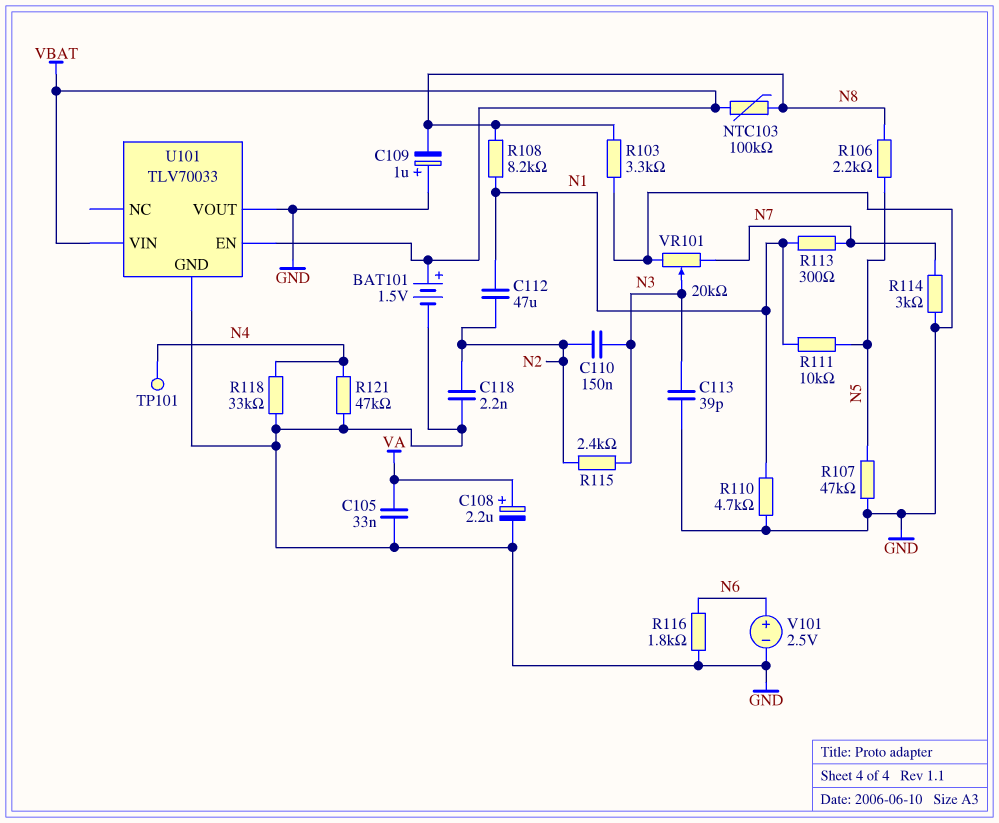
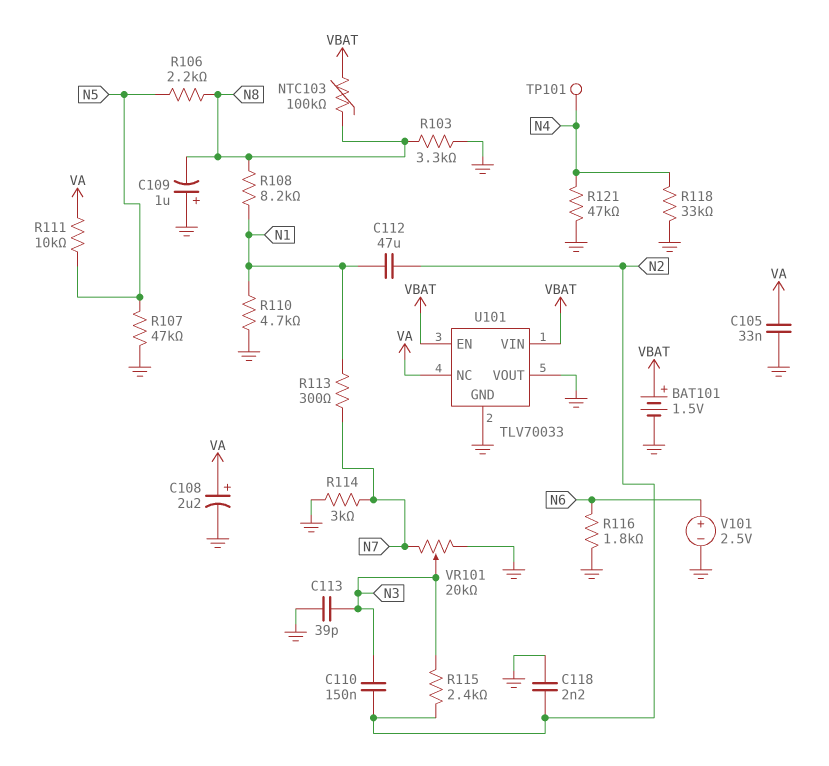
R111: 10k (N1, N5) -> 10k (N5, VA)
U101 pin NC: none -> VA

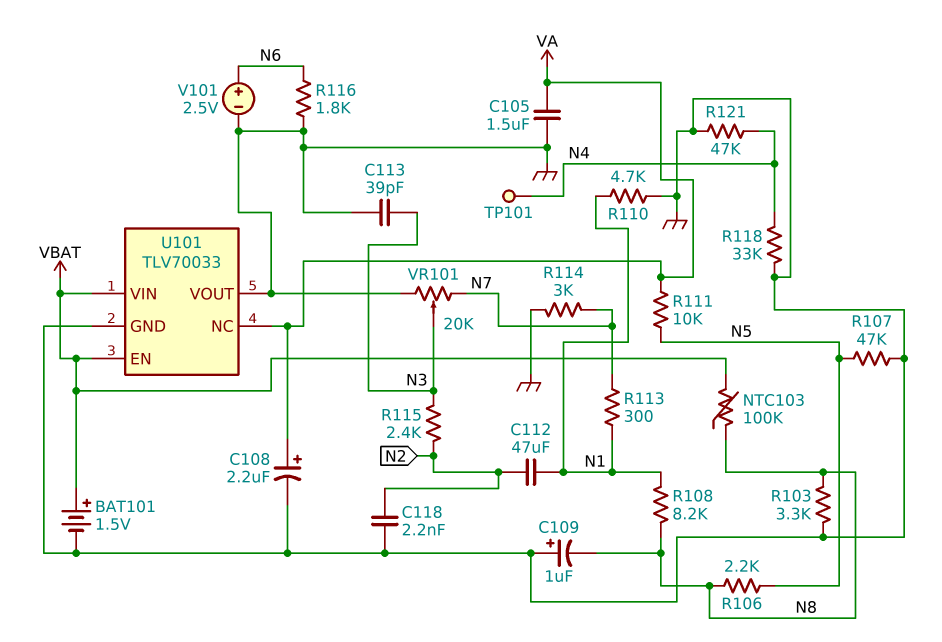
C105: 33nF (GND, VA) -> 1.5uF (GND, VA)
C110: 150nF (N2, N3) -> none

